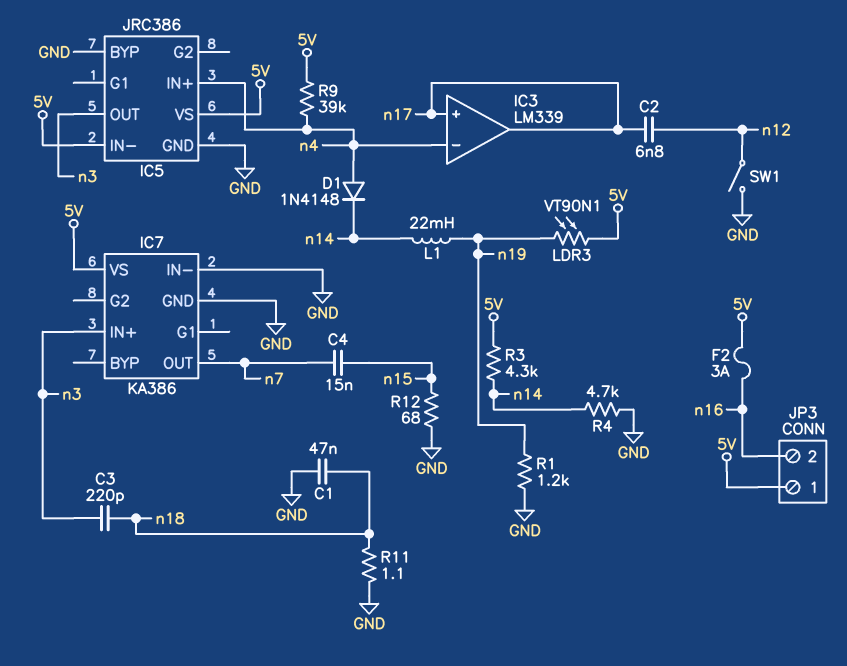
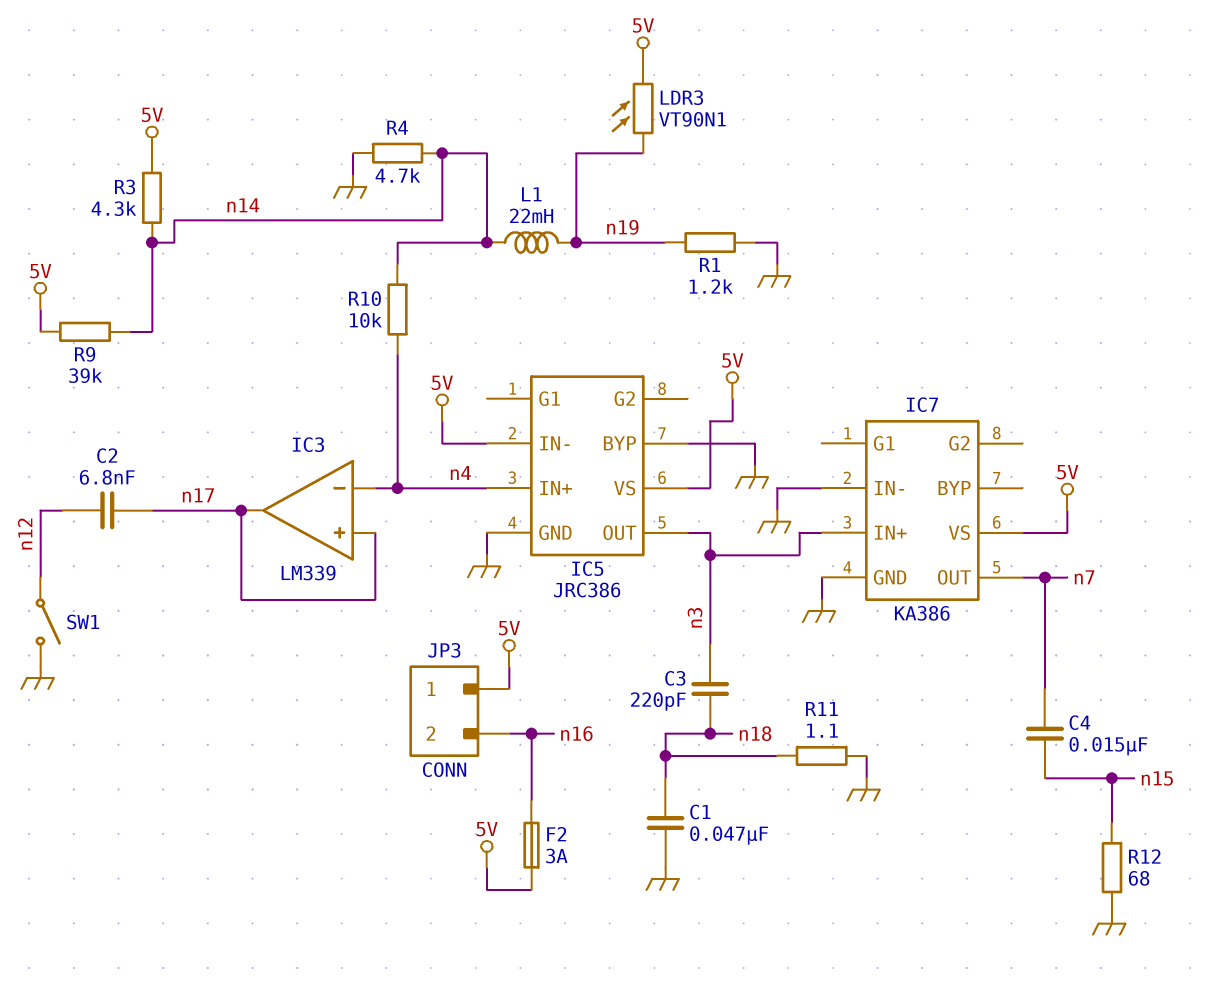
D1: diode 1N4148 (A n4, K n14) -> none
R9: 39k (5V, n4) -> 39k (5V, n14)
R10: none -> 10k (n4, n14)

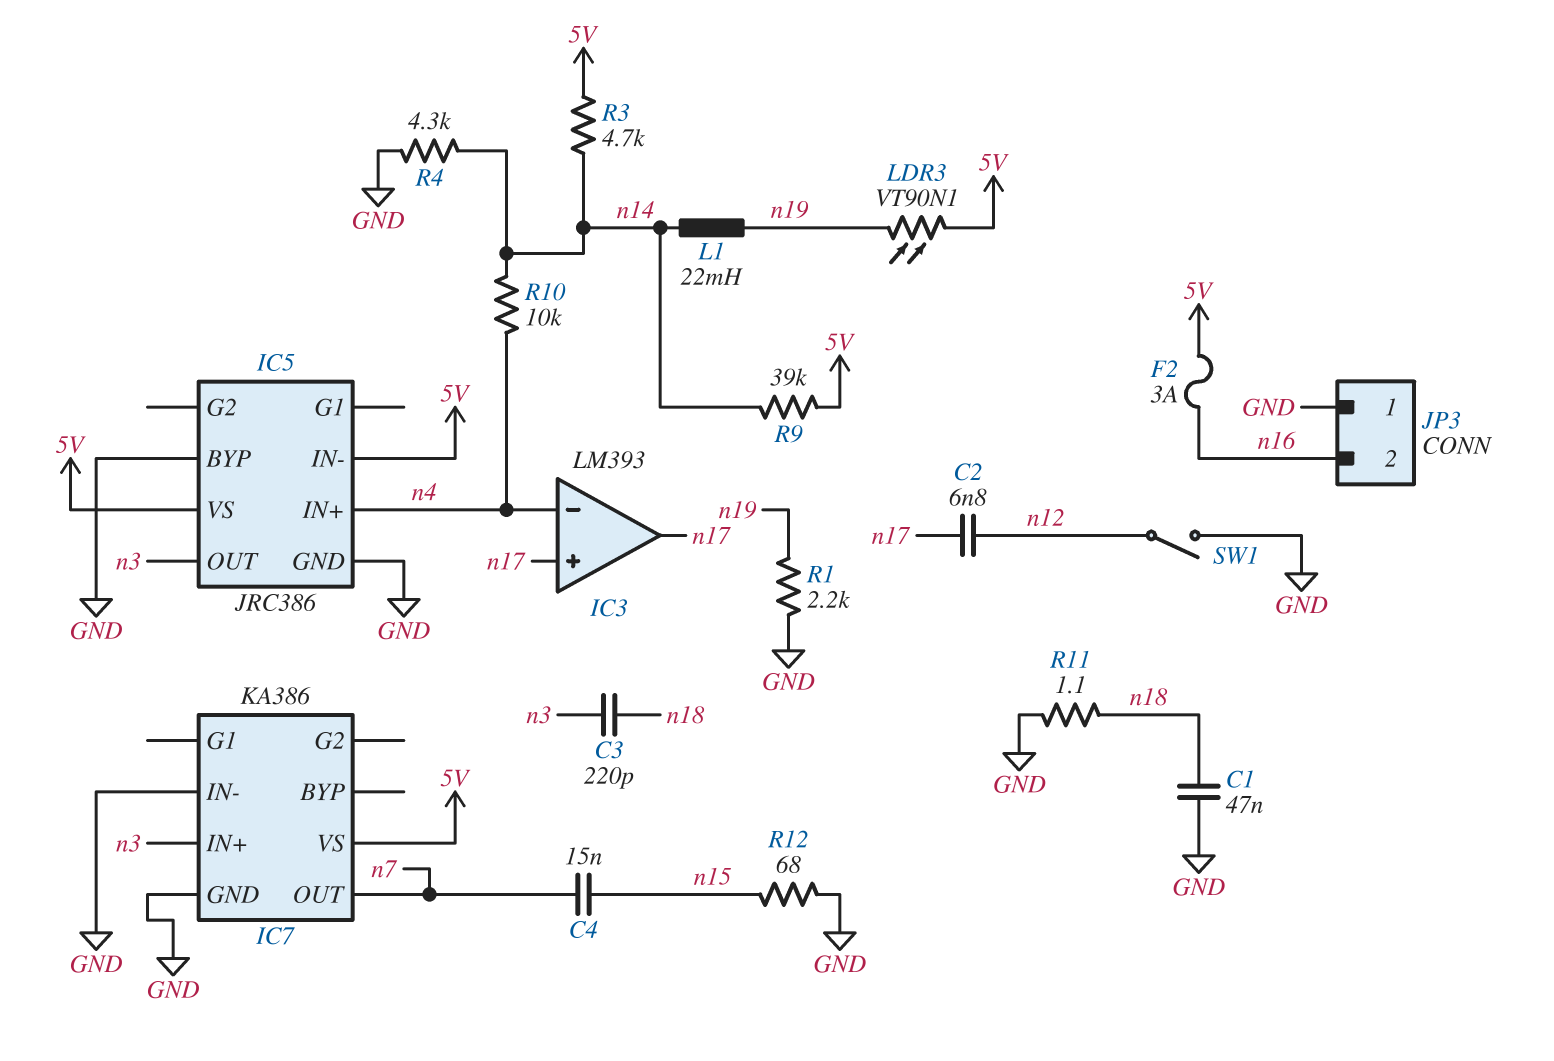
IC3: LM339 -> LM393
JP3 pin 1: 5V -> GND
R1: 1.2k (GND, n19) -> 2.2k (GND, n19)
R3: 4.3k (5V, n14) -> 4.7k (5V, n14)
R4: 4.7k (GND, n14) -> 4.3k (GND, n14)

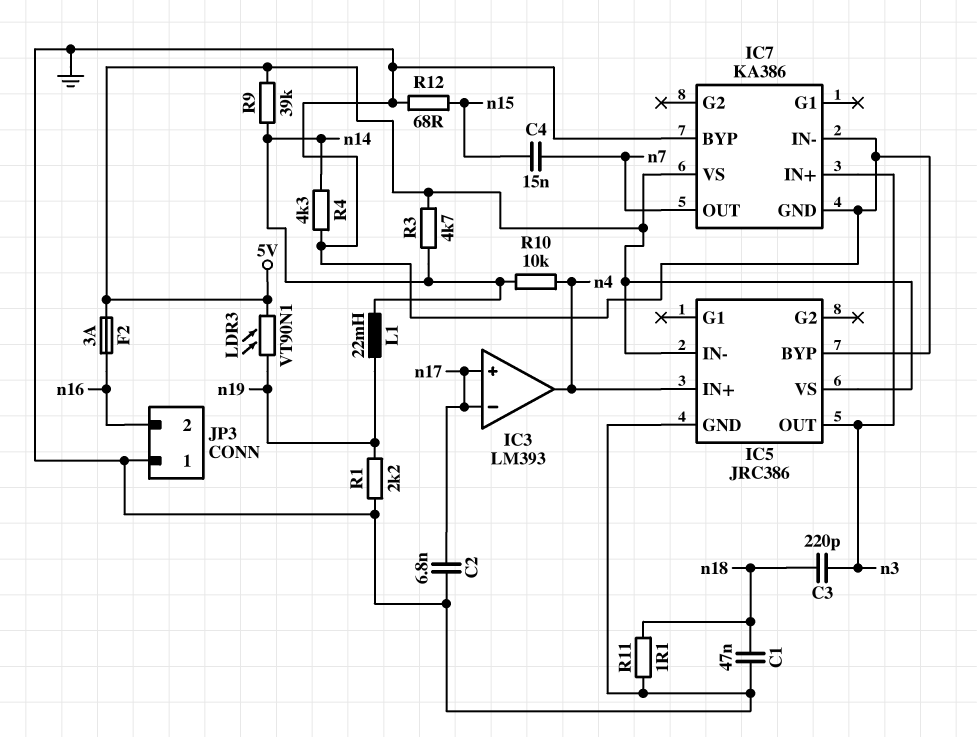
C2: 6.8nF (n12, n17) -> 6.8nF (GND, n17)
IC3 pin in-: n4 -> n17
IC3 pin out: n17 -> n4
IC7 pin BYP: none -> GND
SW1: switch (GND, n12) -> none

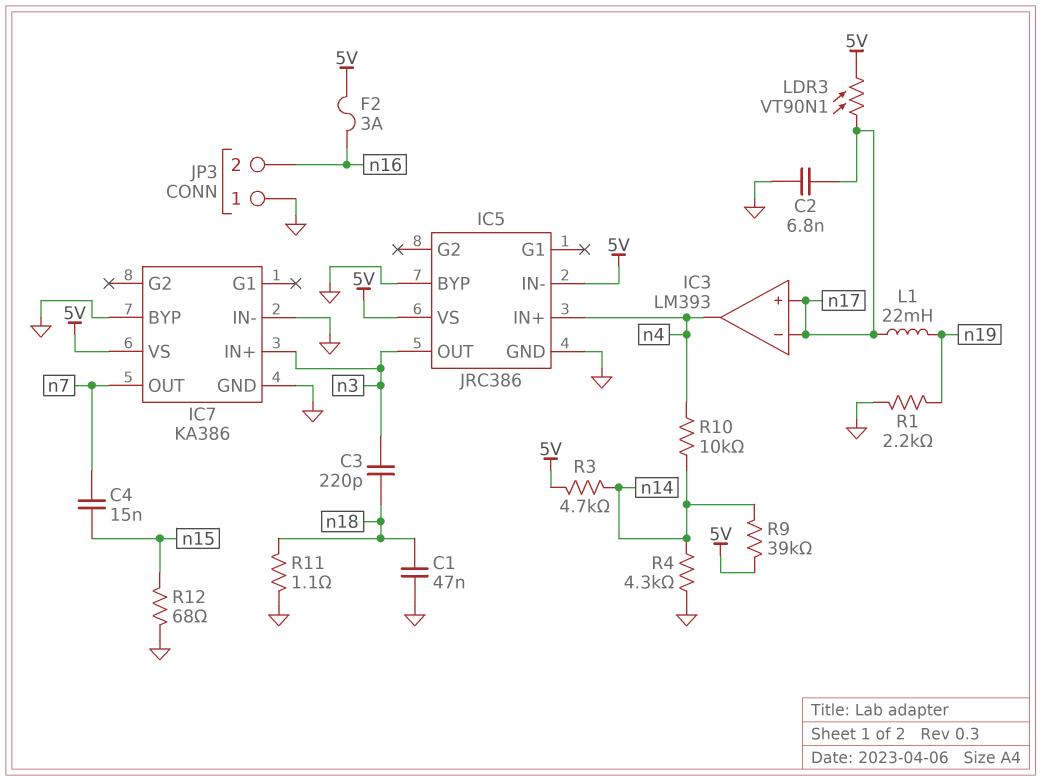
L1: 22mH (n14, n19) -> 22mH (n17, n19)
LDR3: VT90N1 (5V, n19) -> VT90N1 (5V, n17)

